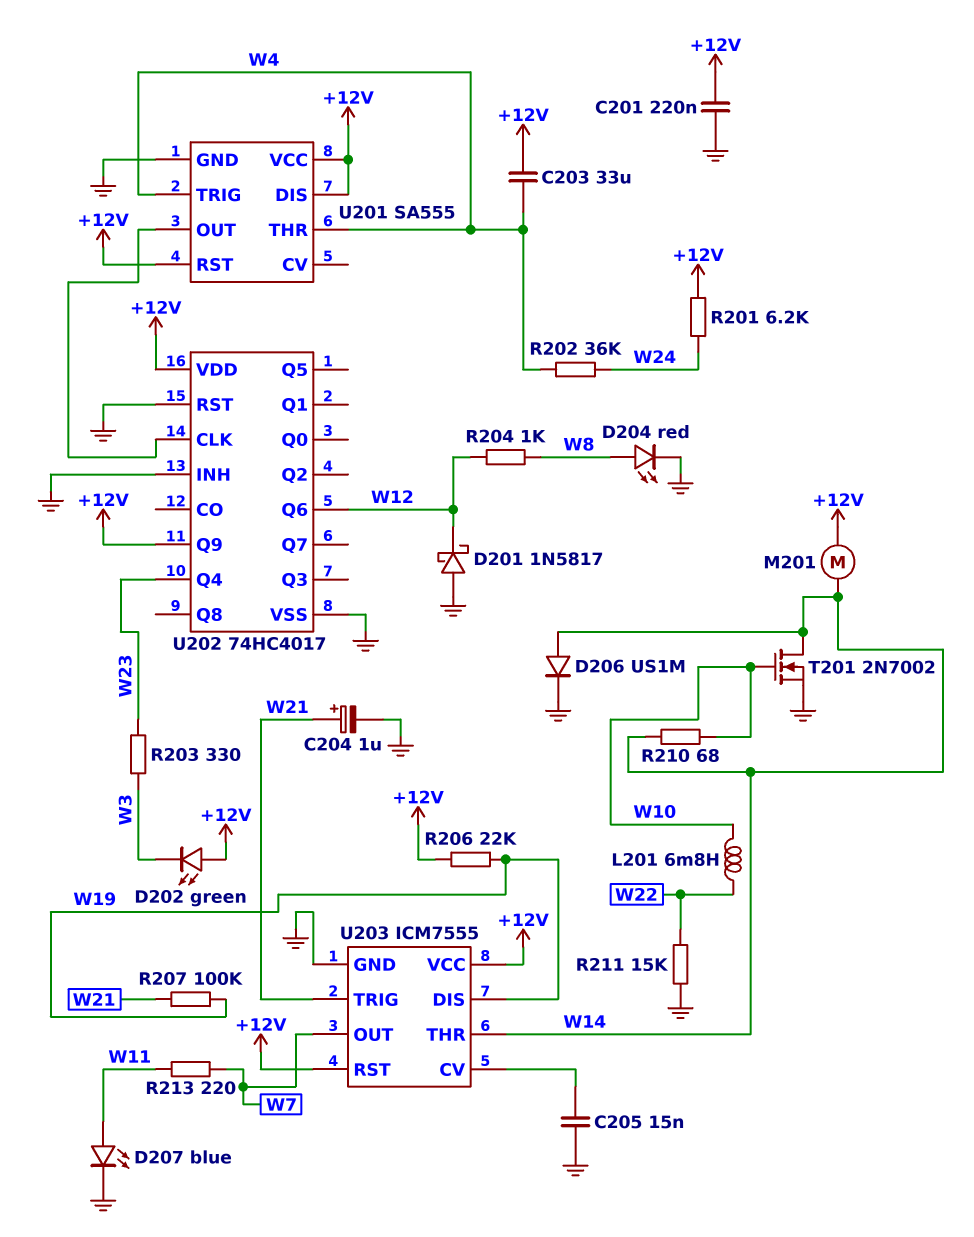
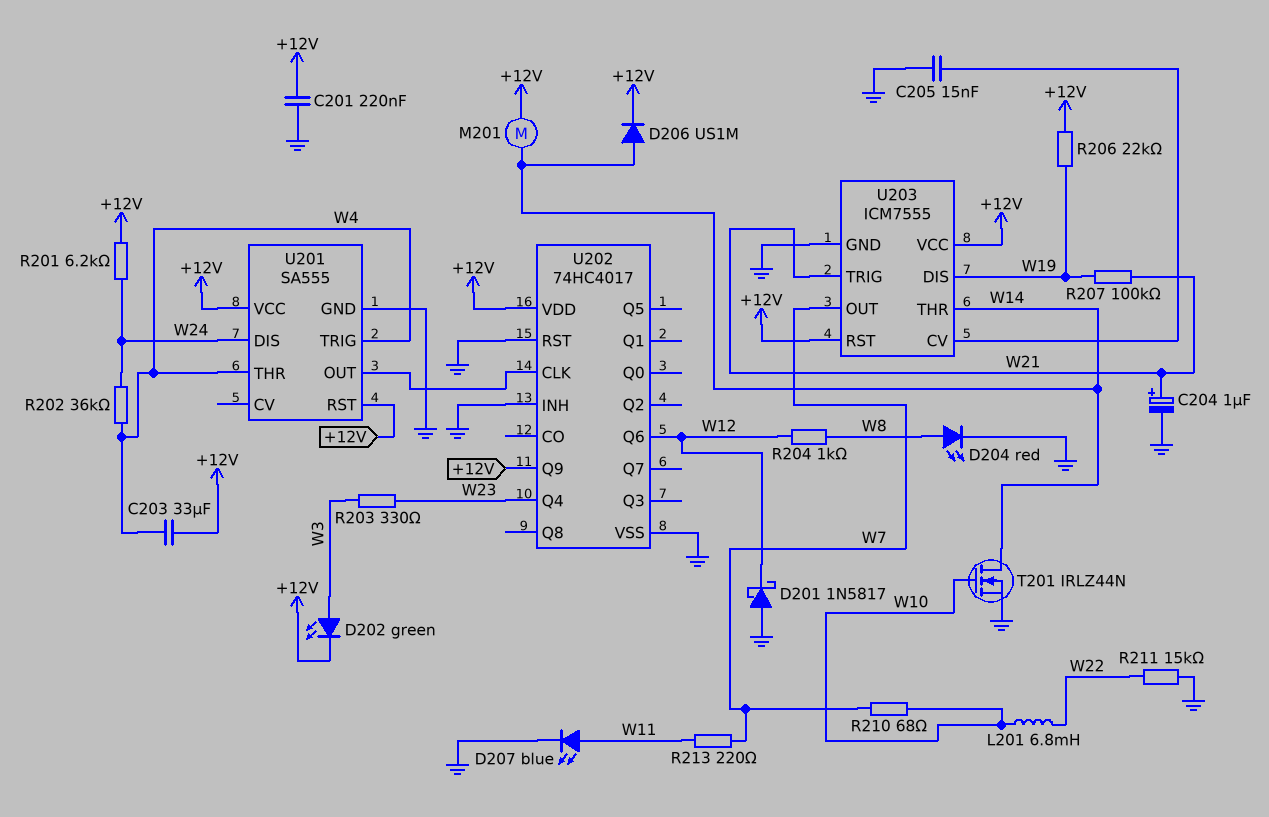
D202: LED green (A +12V, K W3) -> LED green (A W3, K +12V)
D206: diode US1M (A W14, K GND) -> diode US1M (A W14, K +12V)
R210: 68 (W10, W14) -> 68 (W7, W10)
T201: NMOS 2N7002 (G W10, D W14, S GND) -> NMOS IRLZ44N (G W10, D W14, S GND)
U201 pin DIS: +12V -> W24

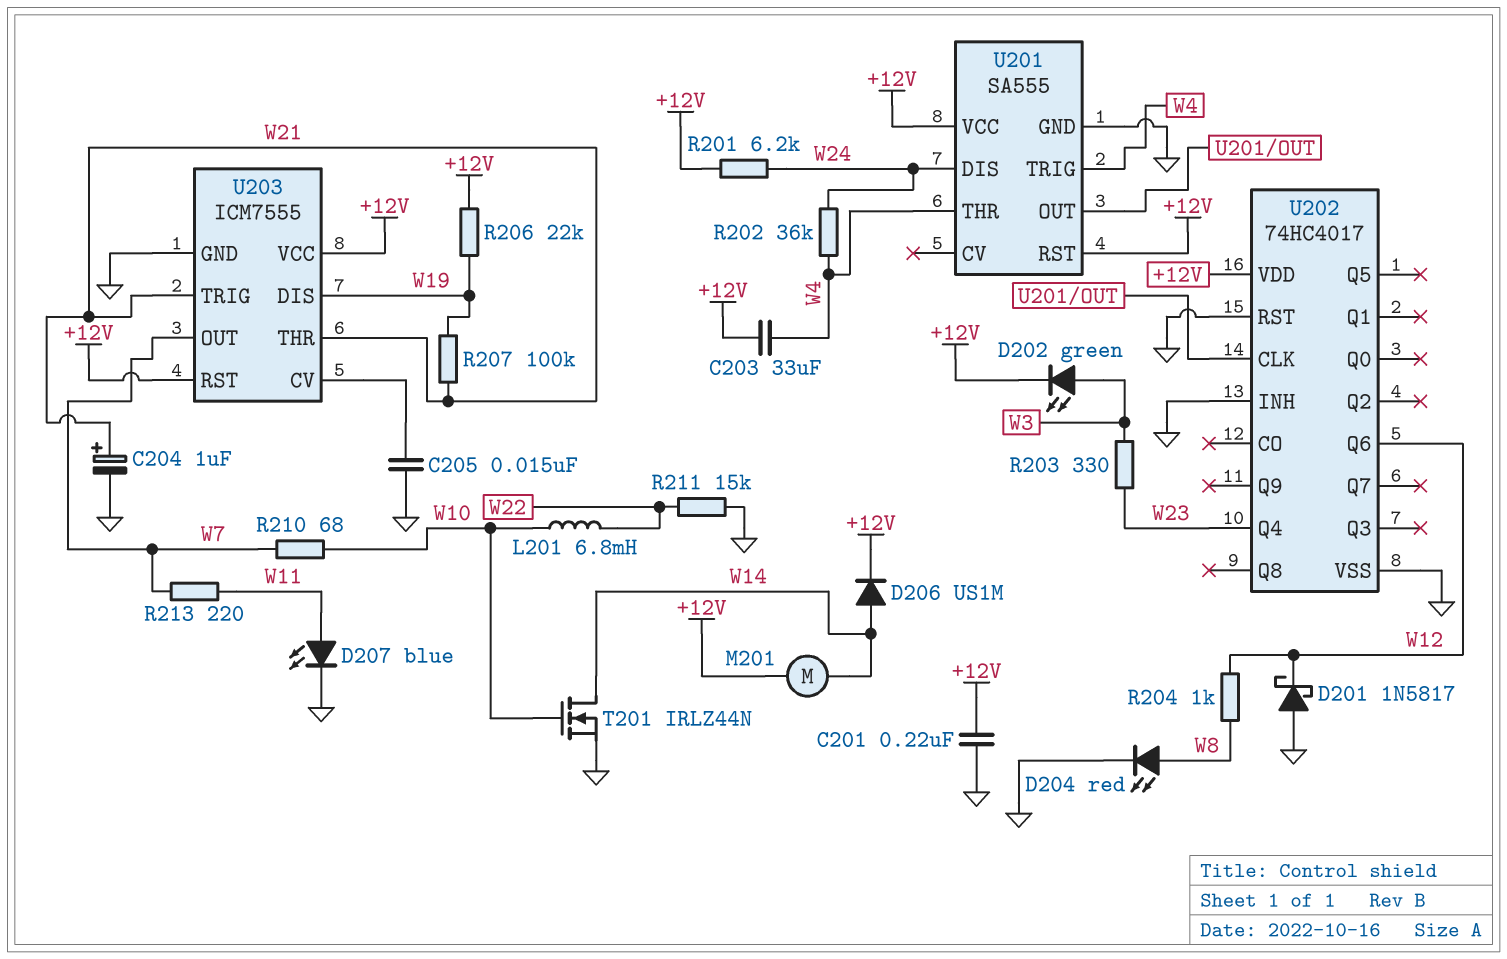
U202 pin Q9: +12V -> none
U203 pin THR: W14 -> W21

